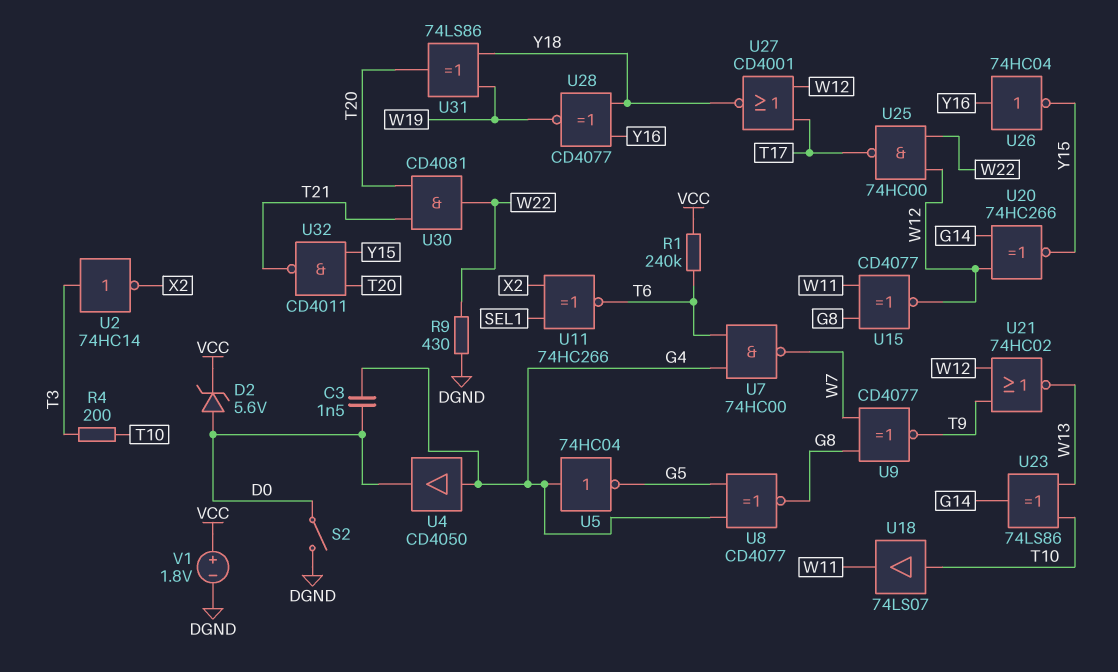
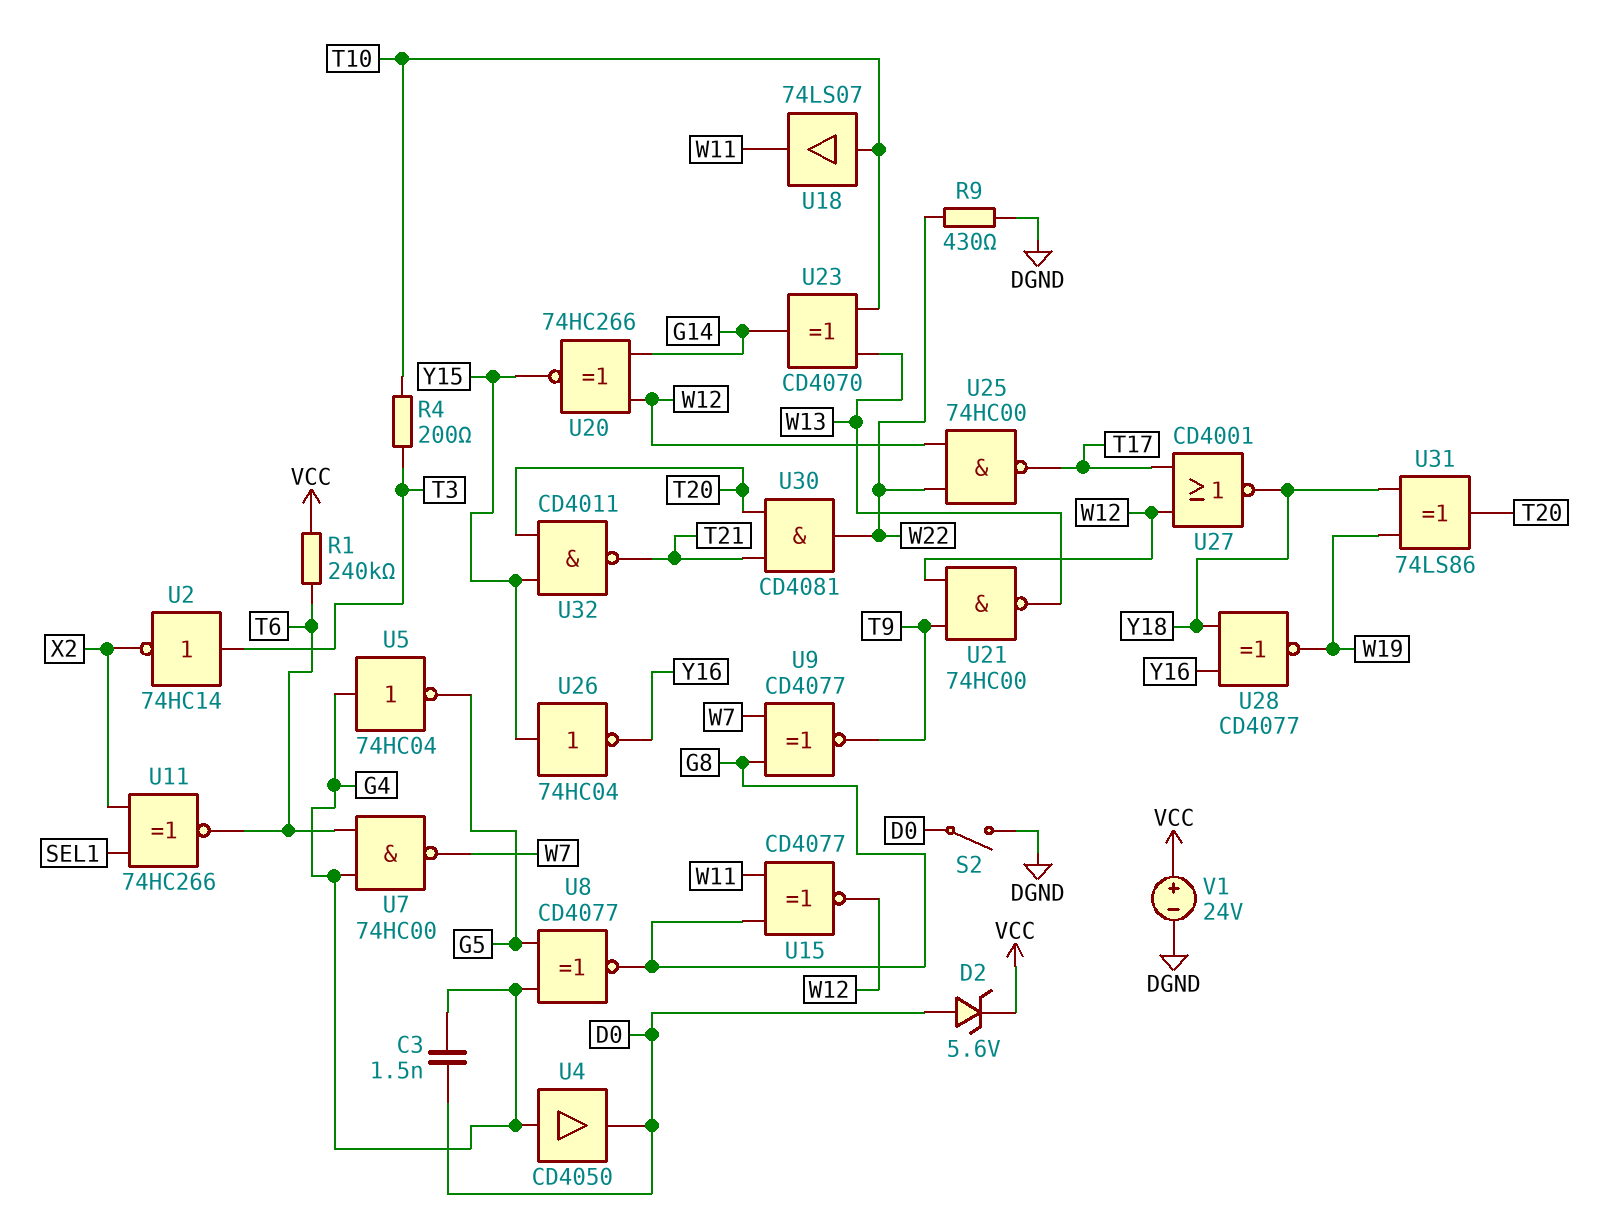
U21: NOR 74HC02 (in T9, in W12, out W13) -> NAND 74HC00 (in T9, in W12, out W13)
U23: XOR 74LS86 (in T10, in W13, out G14) -> XOR CD4070 (in T10, in W13, out G14)
U26: NOT 74HC04 (in Y16, out Y15) -> NOT 74HC04 (in Y15, out Y16)
V1: 1.8V (plus VCC, minus DGND) -> 24V (plus VCC, minus DGND)

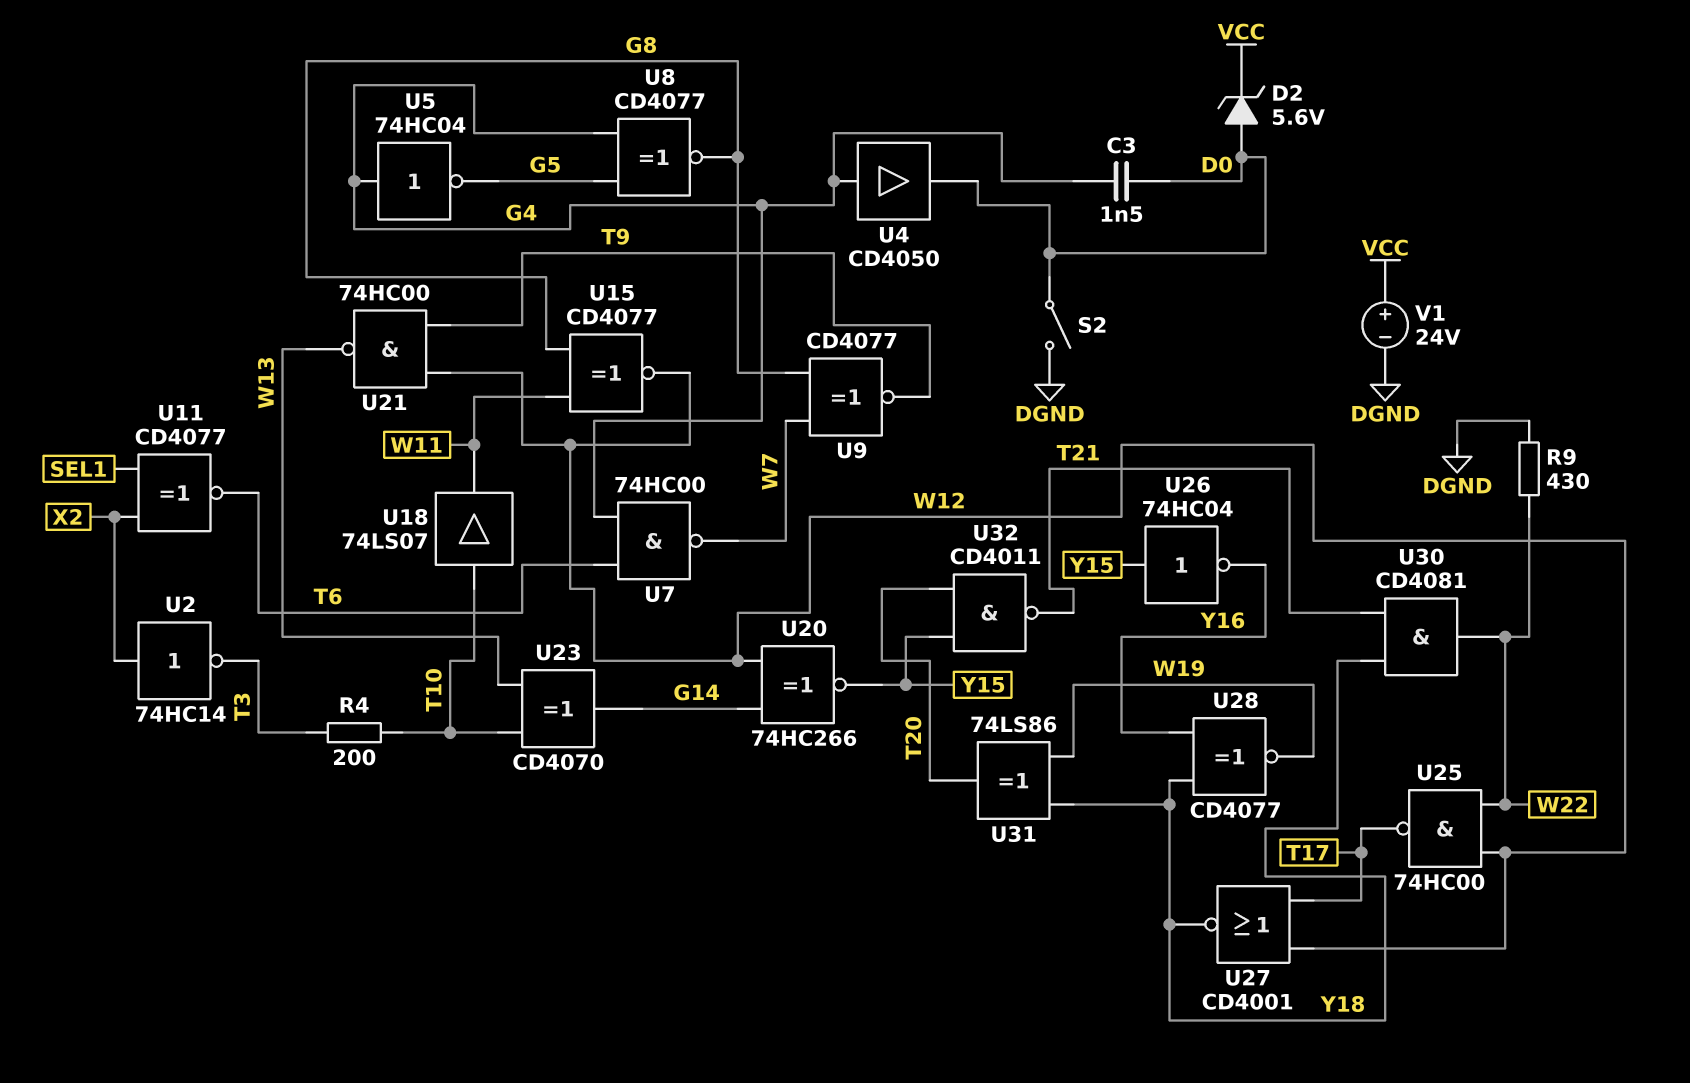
R1: 240k (T6, VCC) -> none
U2: NOT 74HC14 (in T3, out X2) -> NOT 74HC14 (in X2, out T3)
U11: XNOR 74HC266 (in SEL1, in X2, out T6) -> XNOR CD4077 (in SEL1, in X2, out T6)
U30: AND CD4081 (in T20, in T21, out W22) -> AND CD4081 (in T21, in Y18, out W22)

